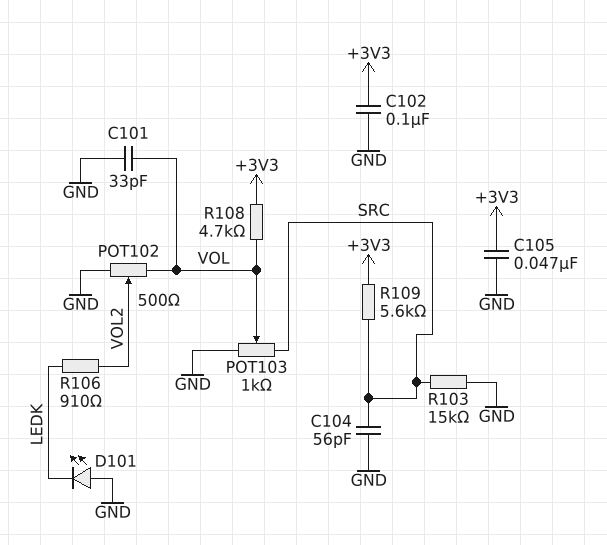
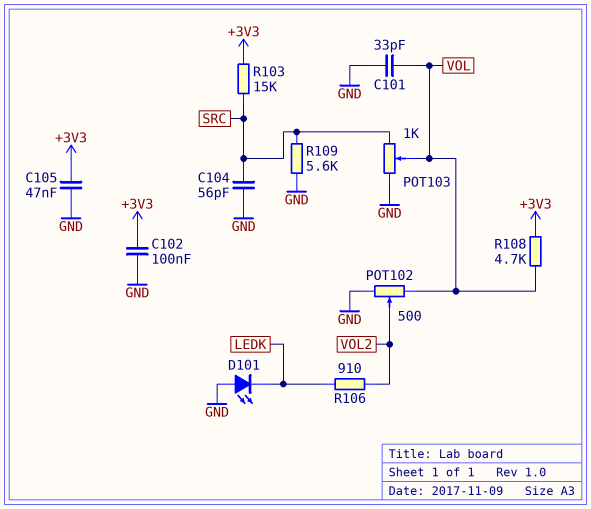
R103: 15k (GND, SRC) -> 15k (+3V3, SRC)
R109: 5.6k (+3V3, SRC) -> 5.6k (GND, SRC)

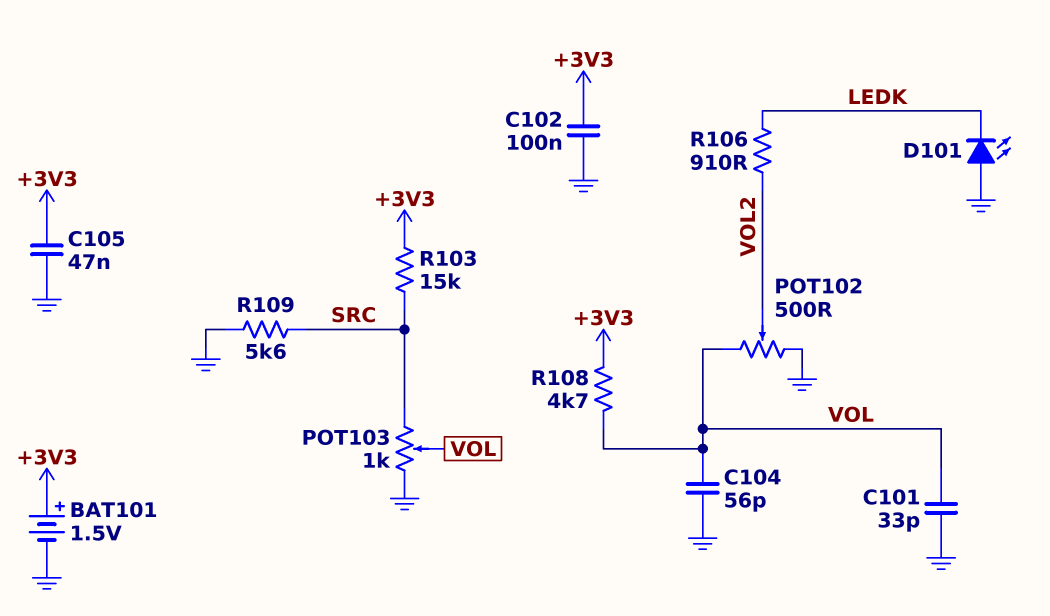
BAT101: none -> 1.5V (plus +3V3, minus GND)
C104: 56pF (GND, SRC) -> 56pF (GND, VOL)

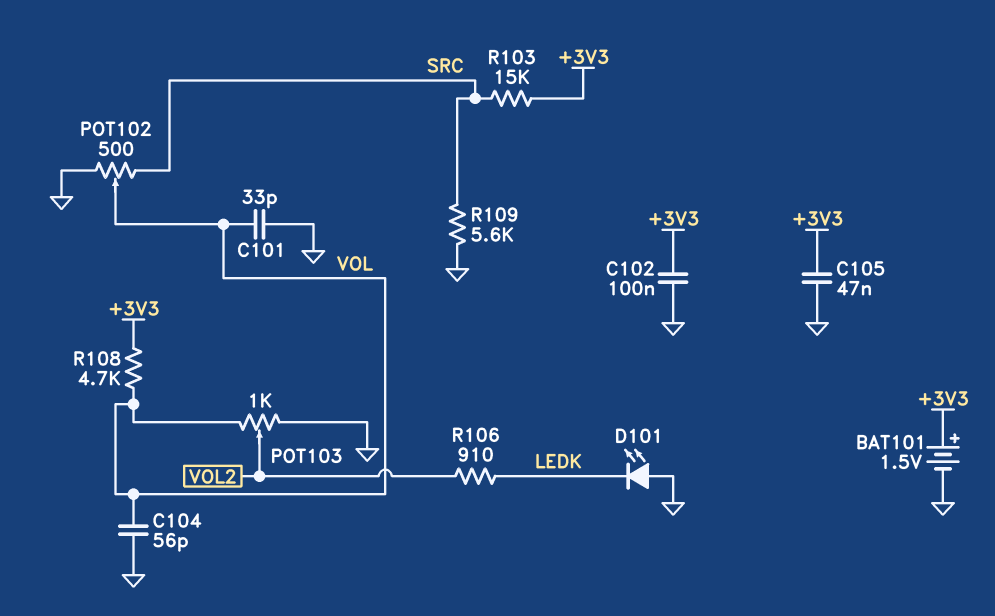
POT102: 500 (GND, VOL, wiper VOL2) -> 500 (GND, SRC, wiper VOL)
POT103: 1k (GND, SRC, wiper VOL) -> 1k (GND, VOL, wiper VOL2)

